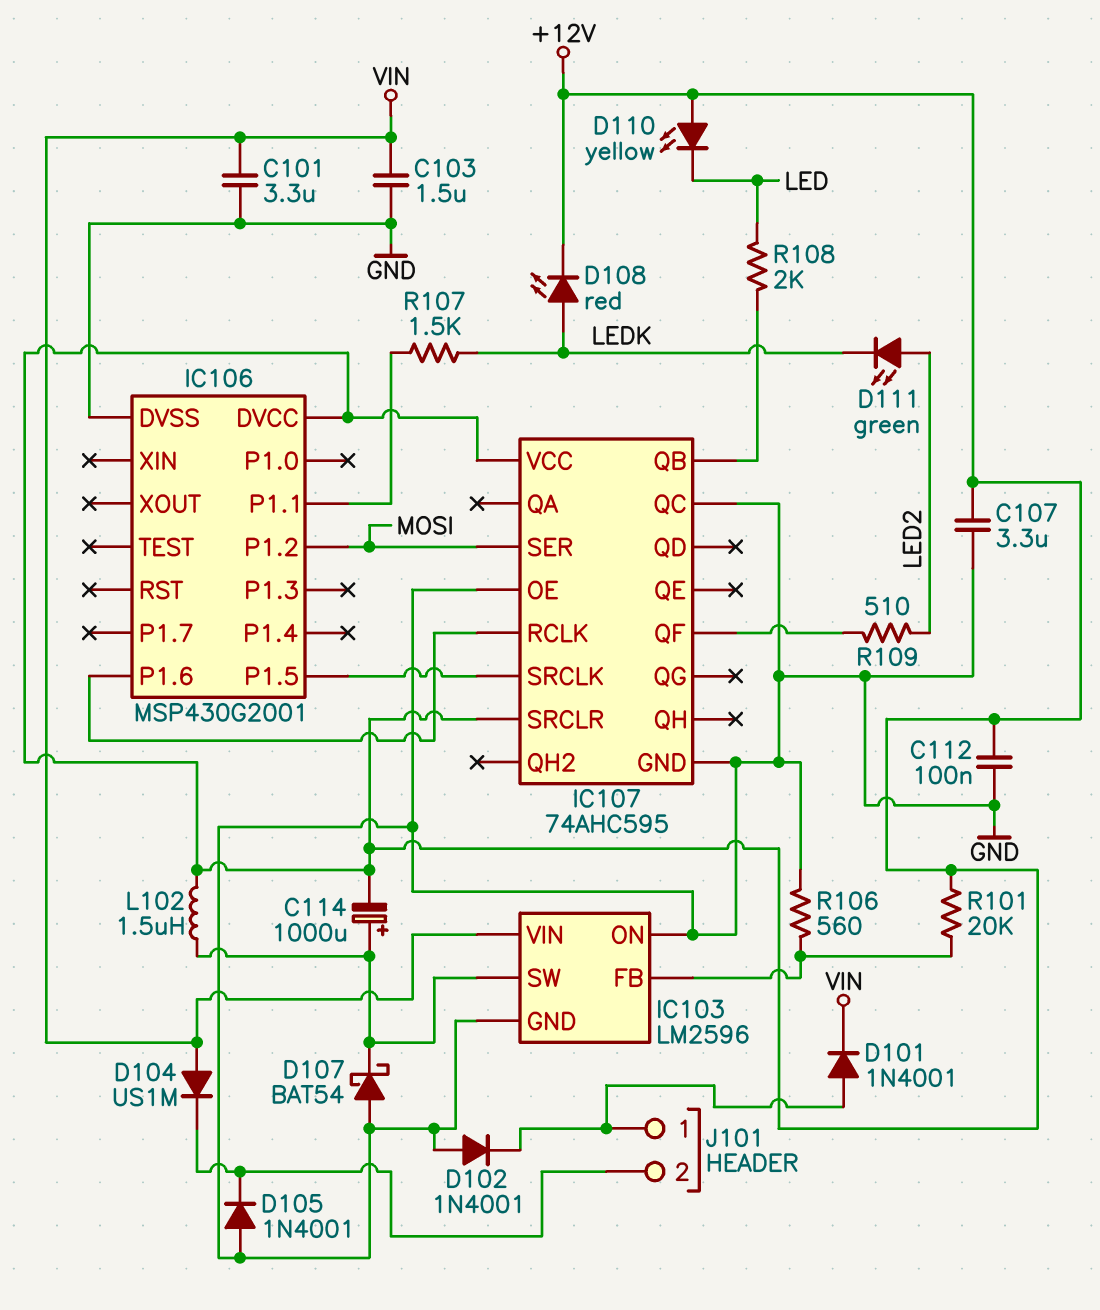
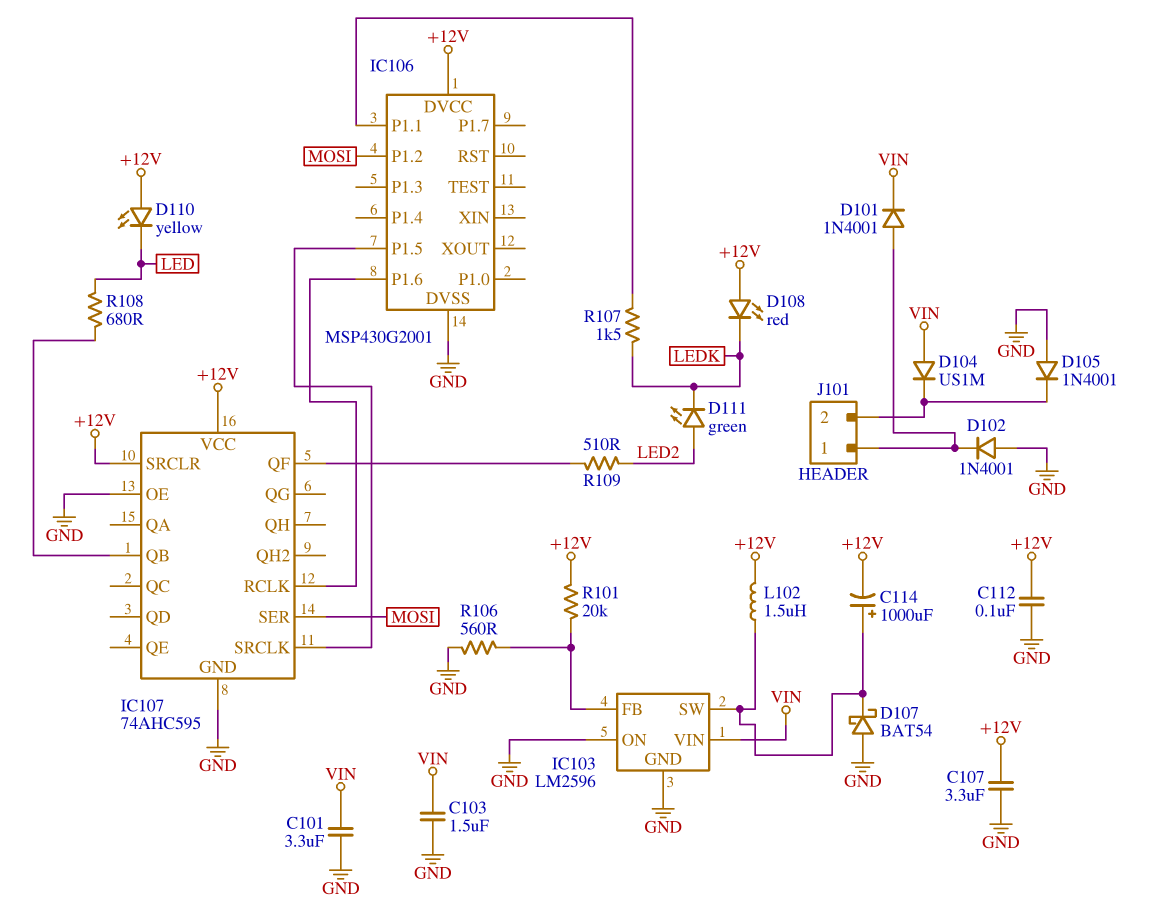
D108: LED red (A LEDK, K +12V) -> LED red (A +12V, K LEDK)
IC107 pin QC: GND -> none
R108: 2k (IC107/QB, LED) -> 680 (IC107/QB, LED)

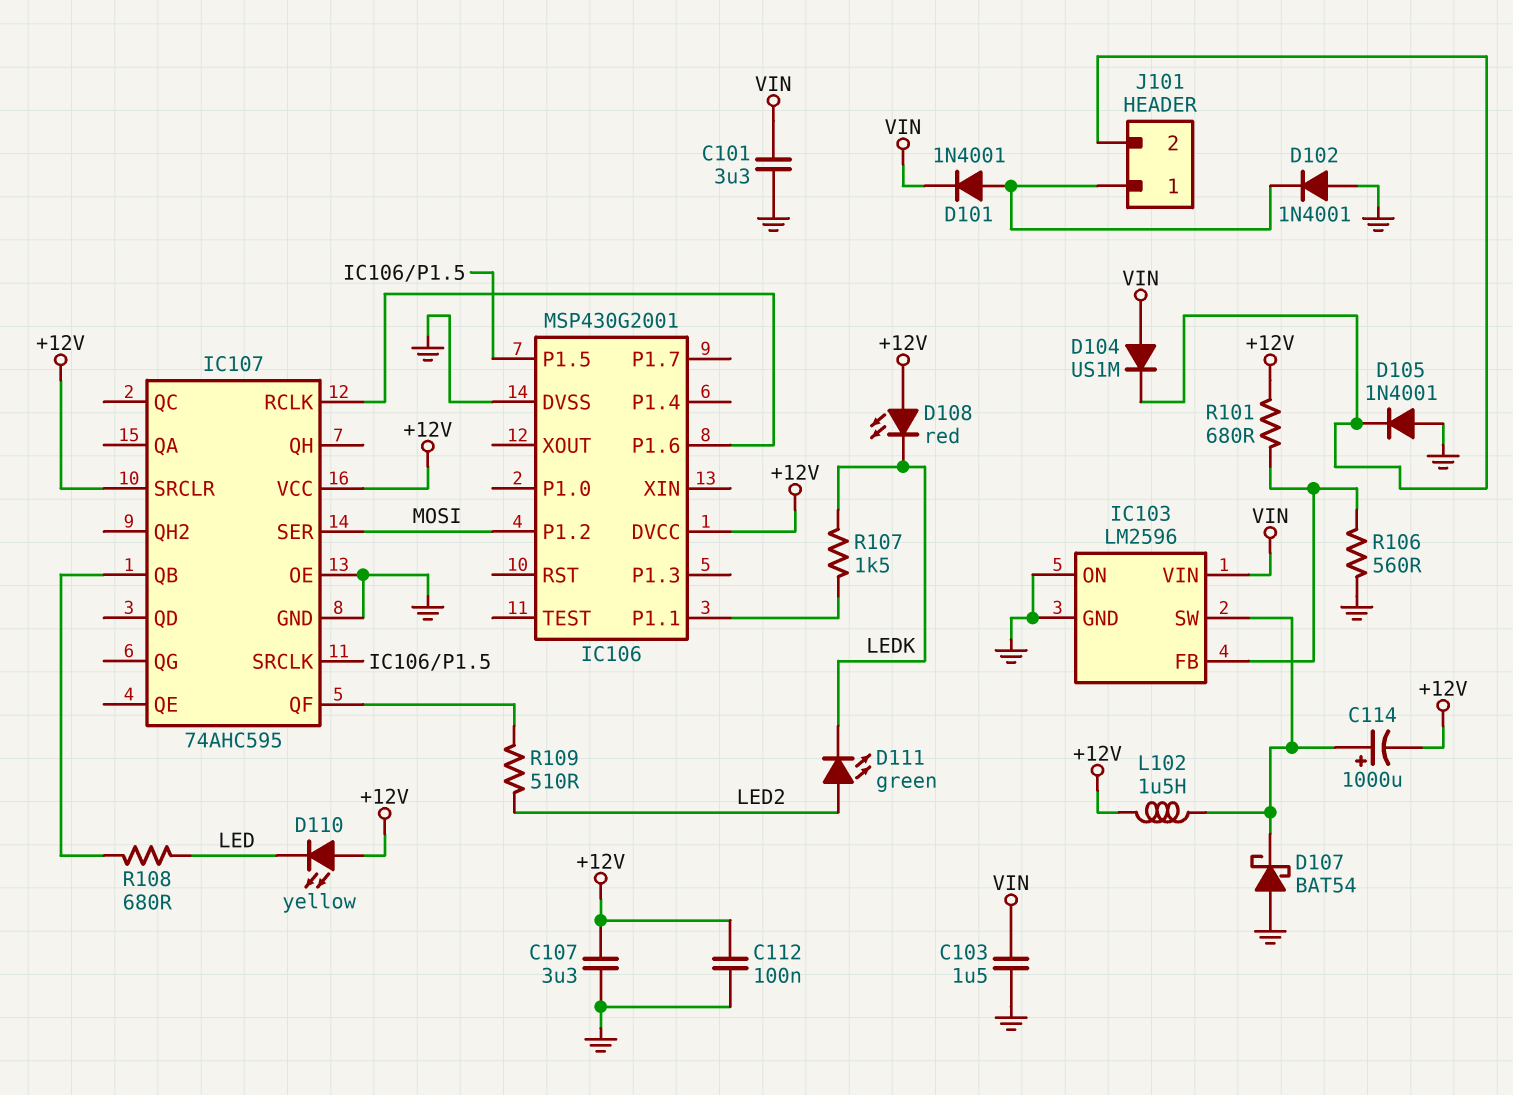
R101: 20k (+12V, IC103/FB) -> 680 (+12V, IC103/FB)

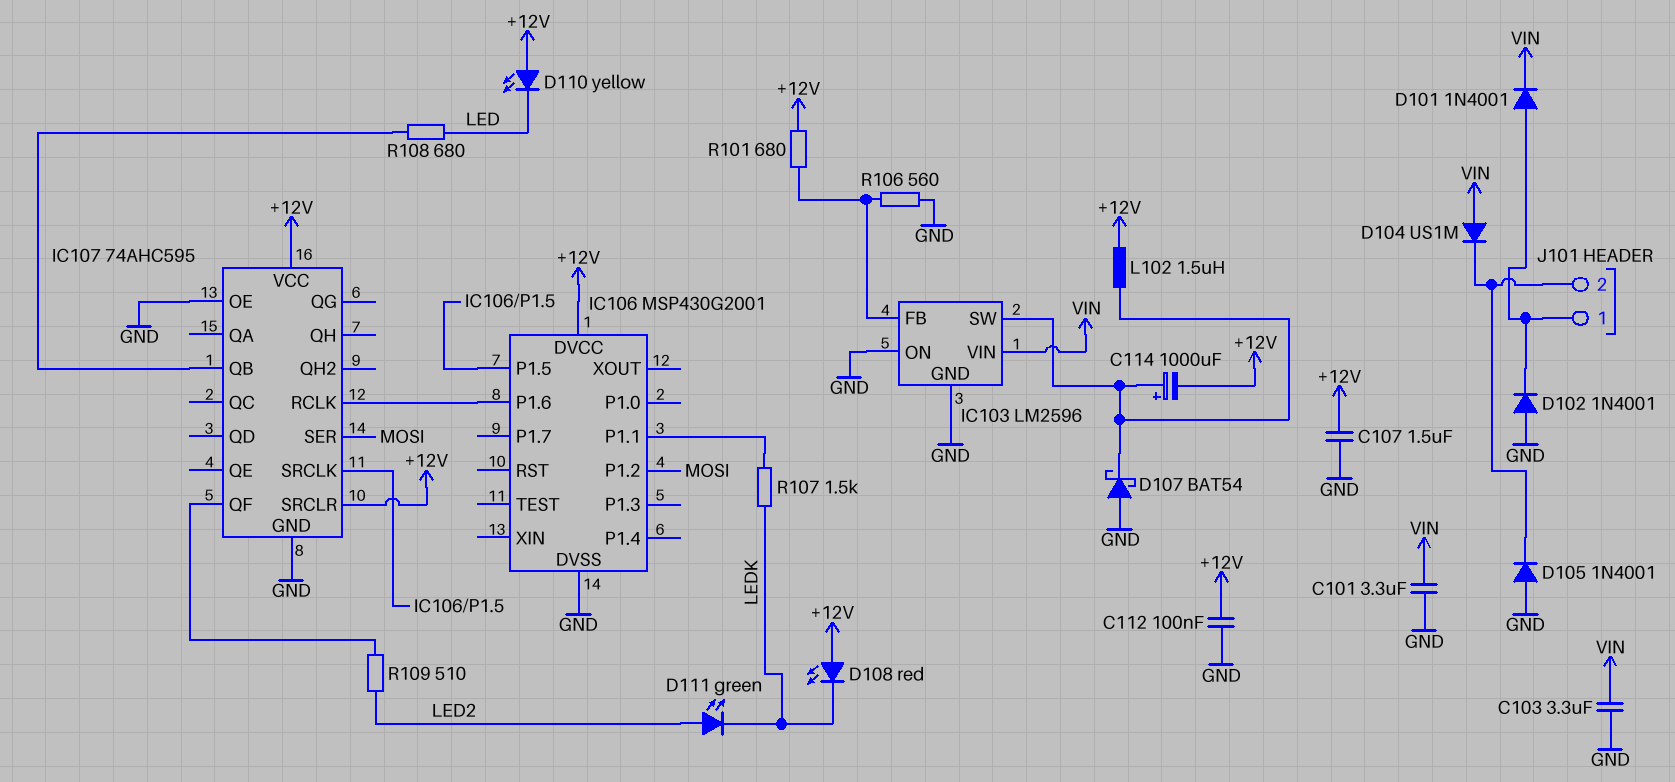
C103: 1.5uF (GND, VIN) -> 3.3uF (GND, VIN)
C107: 3.3uF (+12V, GND) -> 1.5uF (+12V, GND)

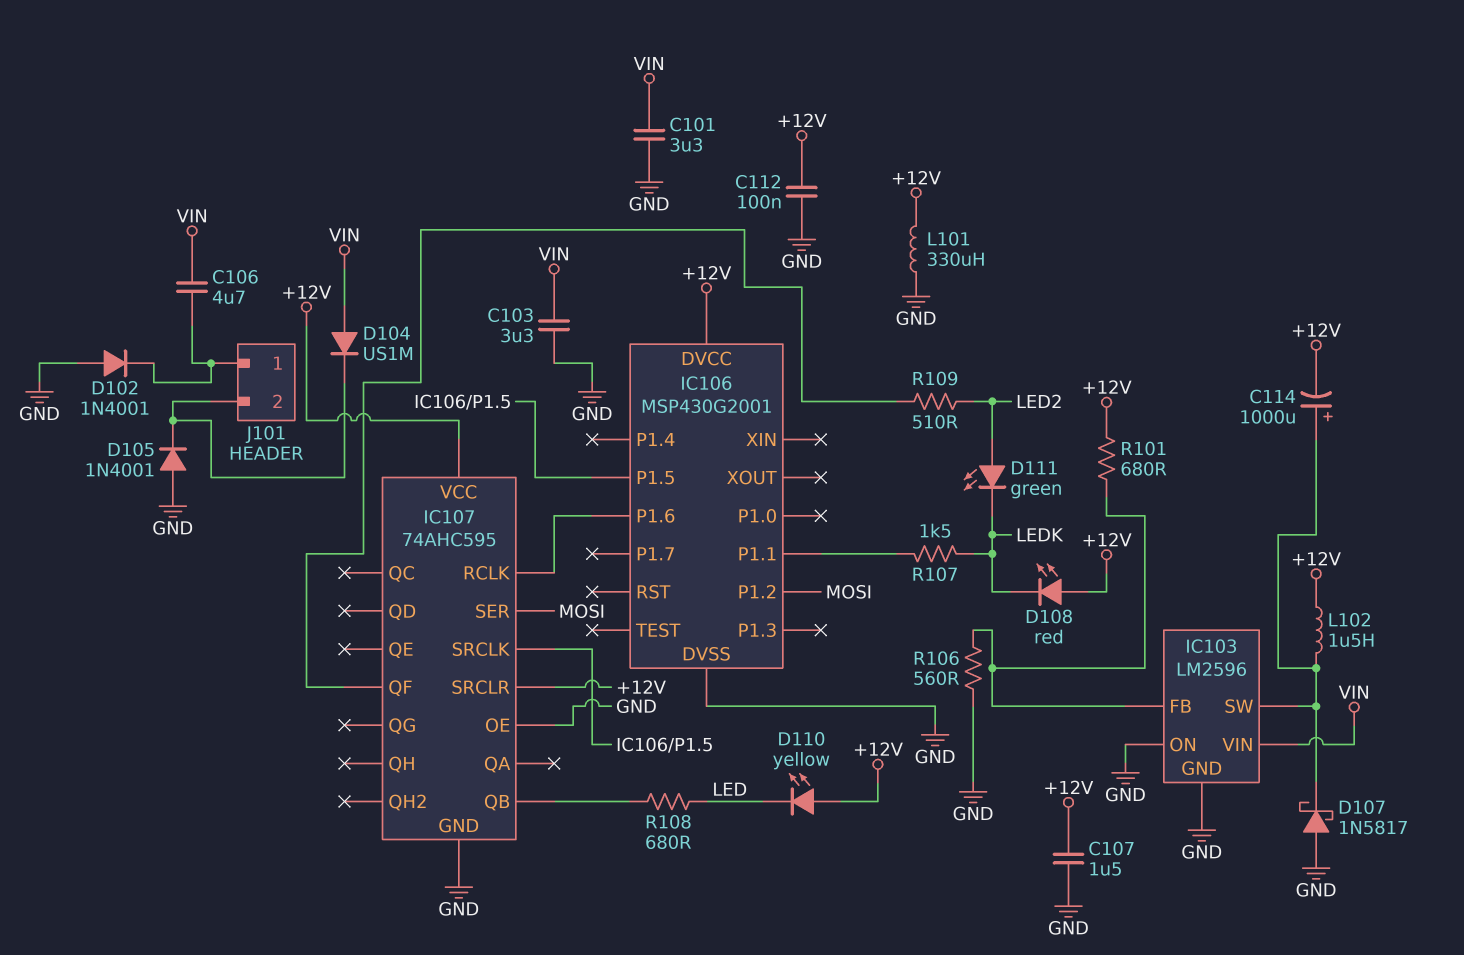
C106: none -> 4.7uF (J101/1, VIN)
D101: diode 1N4001 (A J101/1, K VIN) -> none
D107: schottky BAT54 (A GND, K IC103/SW) -> schottky 1N5817 (A GND, K IC103/SW)
L101: none -> 330uH (+12V, GND)

